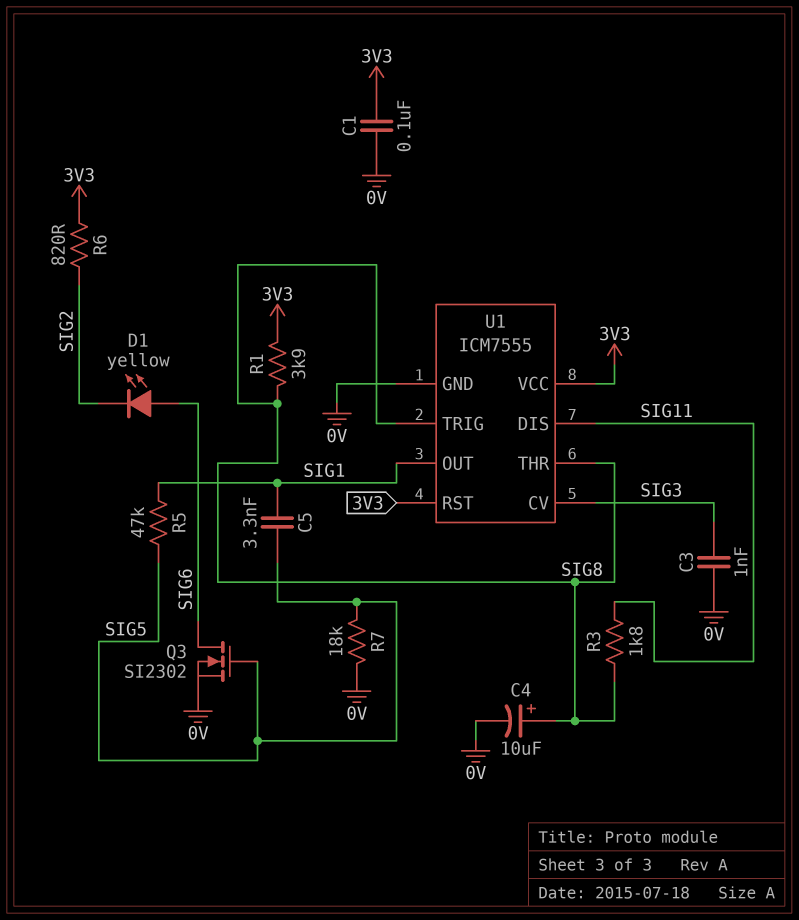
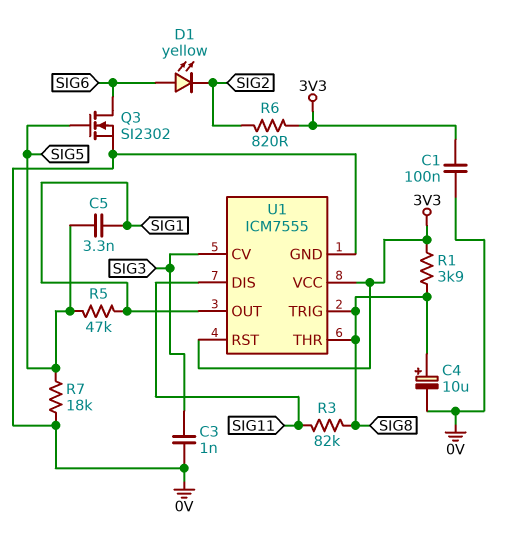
R3: 1.8k (SIG8, SIG11) -> 82k (SIG8, SIG11)

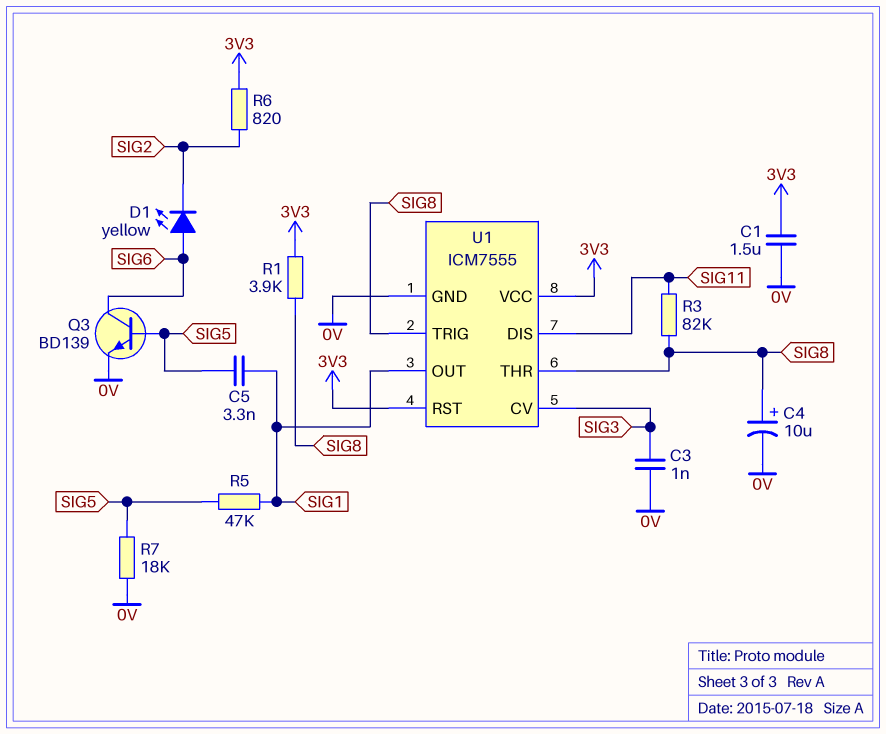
C1: 100nF (0V, 3V3) -> 1.5uF (0V, 3V3)
Q3: NMOS SI2302 (G SIG5, D SIG6, S 0V) -> NPN BD139 (B SIG5, C SIG6, E 0V)

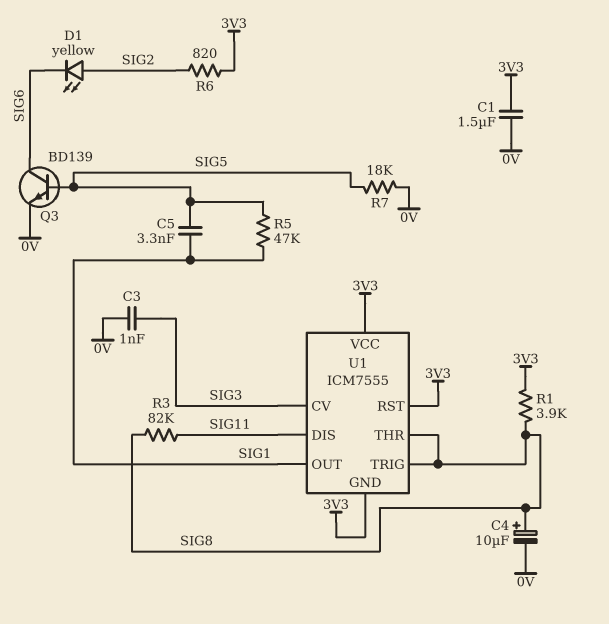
D1: LED yellow (A SIG6, K SIG2) -> LED yellow (A SIG2, K SIG6)
U1 pin GND: 0V -> 3V3

